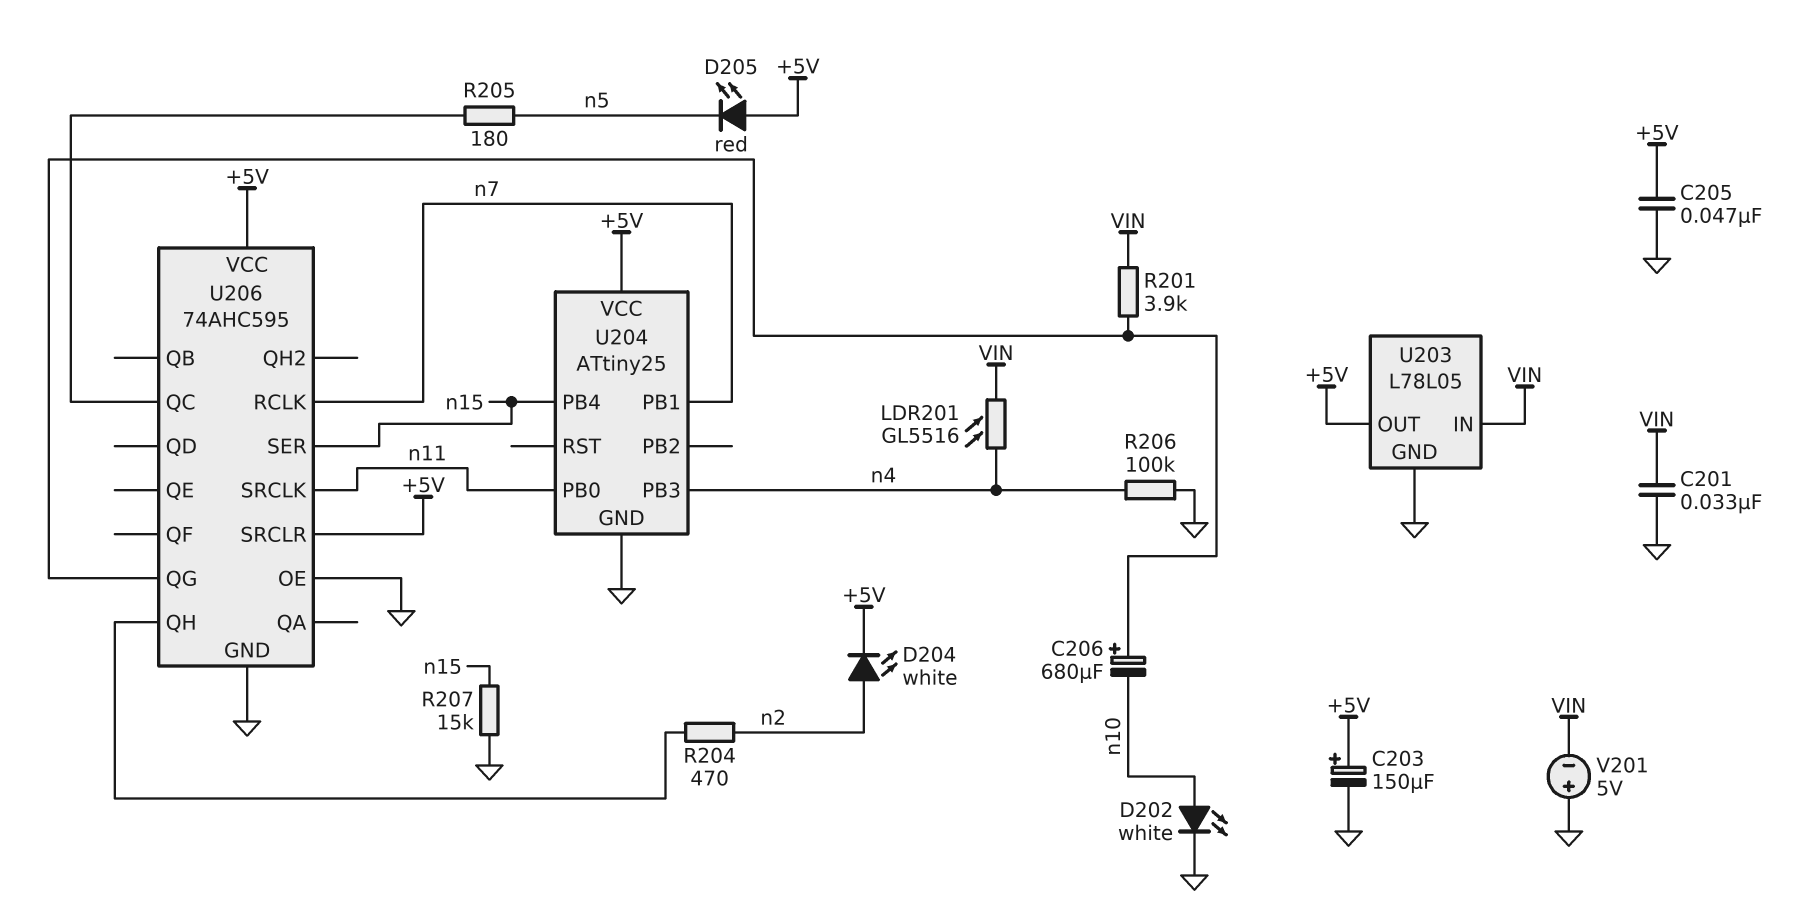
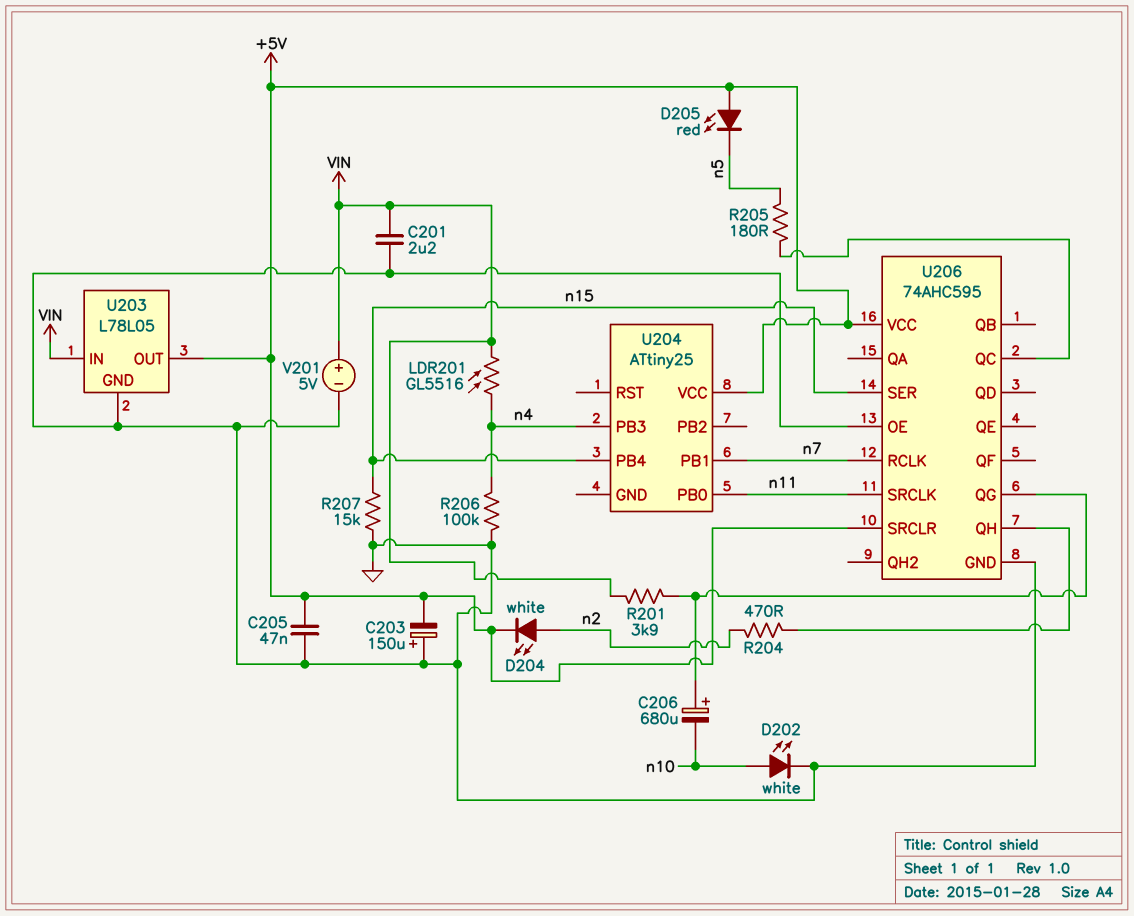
C201: 33nF (GND, VIN) -> 2.2uF (GND, VIN)
C203: 150uF (plus +5V, minus GND) -> 150uF (plus GND, minus +5V)
U204 pin GND: GND -> none
V201: 5V (plus GND, minus VIN) -> 5V (plus VIN, minus GND)

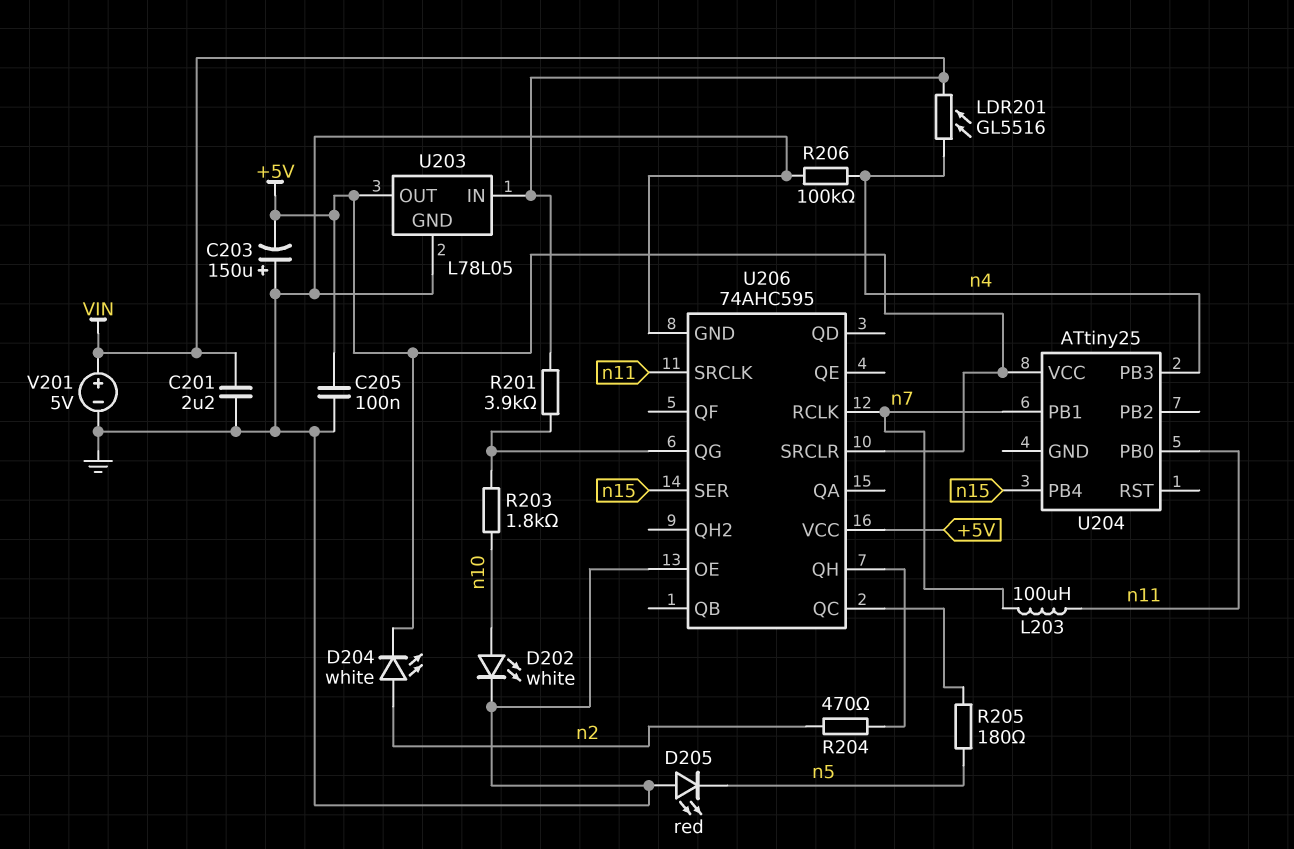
C205: 47nF (+5V, GND) -> 100nF (+5V, GND)
C206: 680uF (plus U206/QG, minus n10) -> none
D205: LED red (A +5V, K n5) -> LED red (A GND, K n5)
L203: none -> 100uH (n7, n11)
R203: none -> 1.8k (U206/QG, n10)
R207: 15k (GND, n15) -> none

